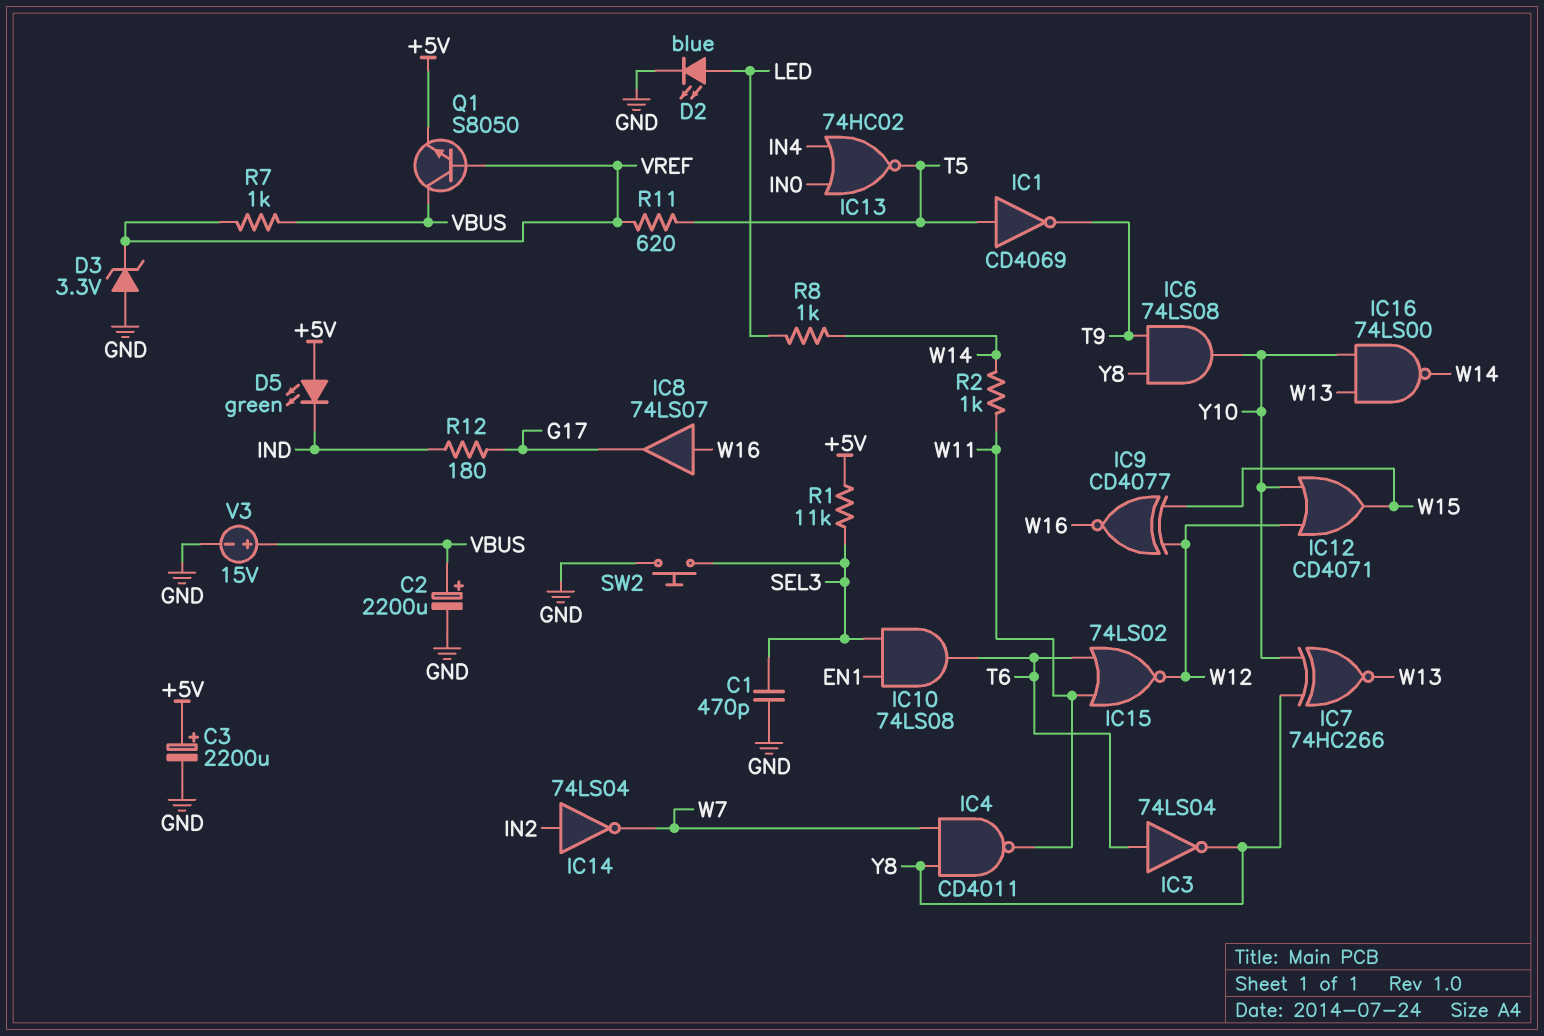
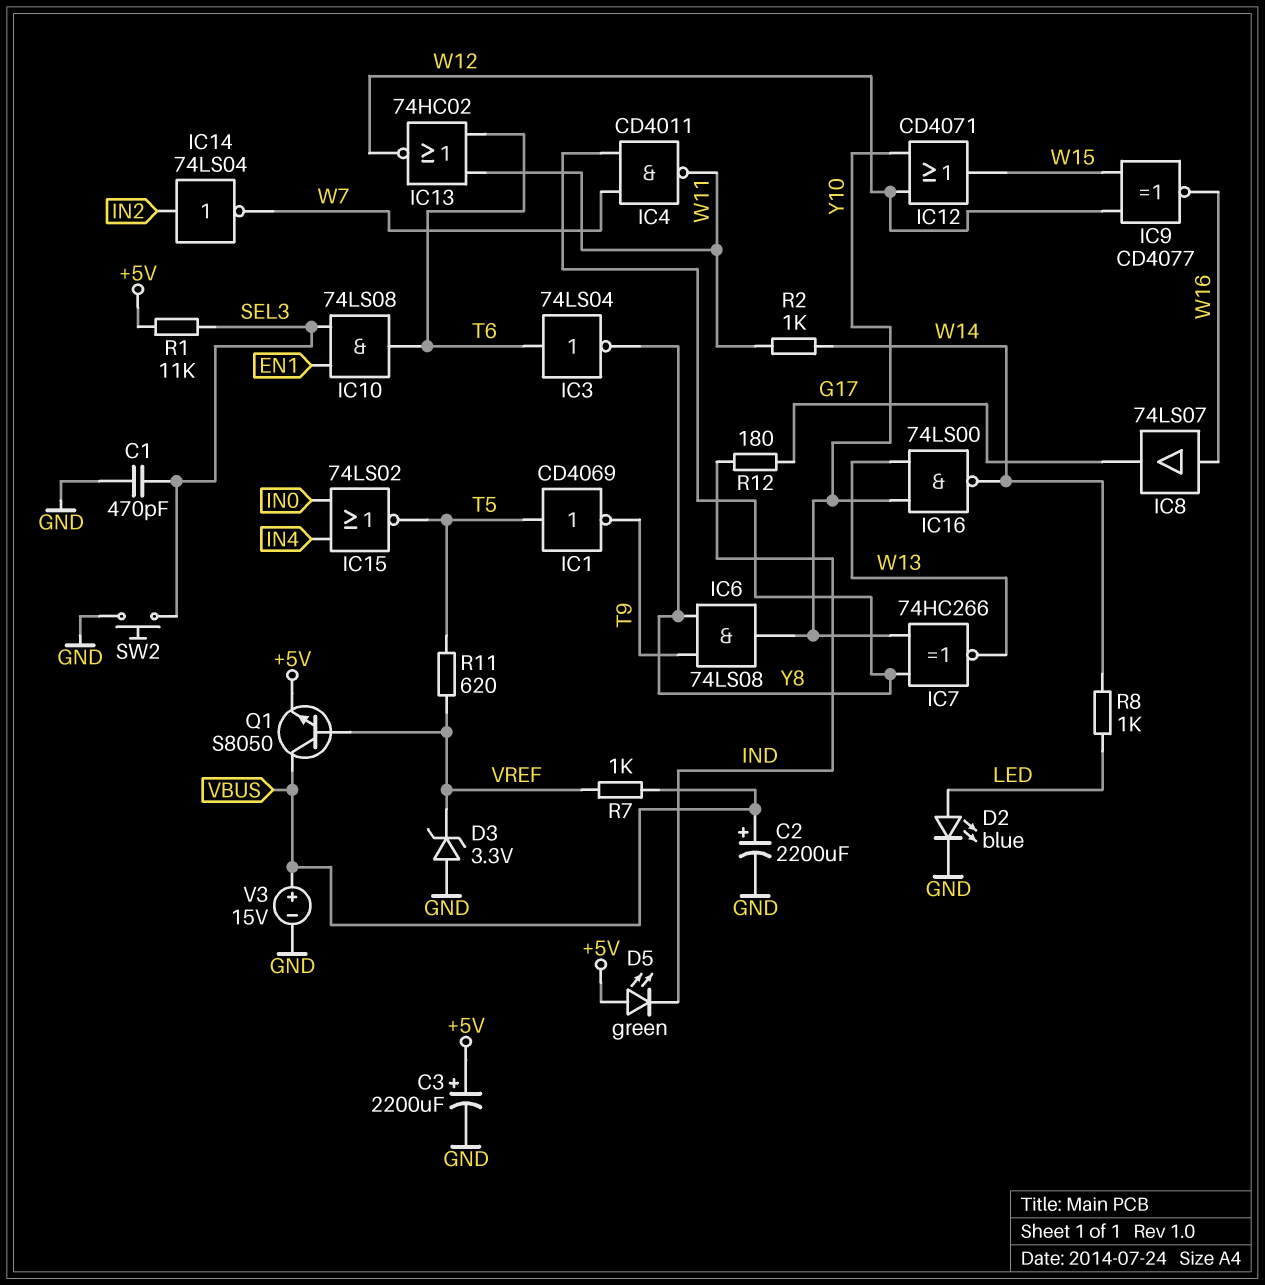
IC13: NOR 74HC02 (in IN0, in IN4, out T5) -> NOR 74HC02 (in T6, in W11, out W12)
IC15: NOR 74LS02 (in T6, in W11, out W12) -> NOR 74LS02 (in IN0, in IN4, out T5)

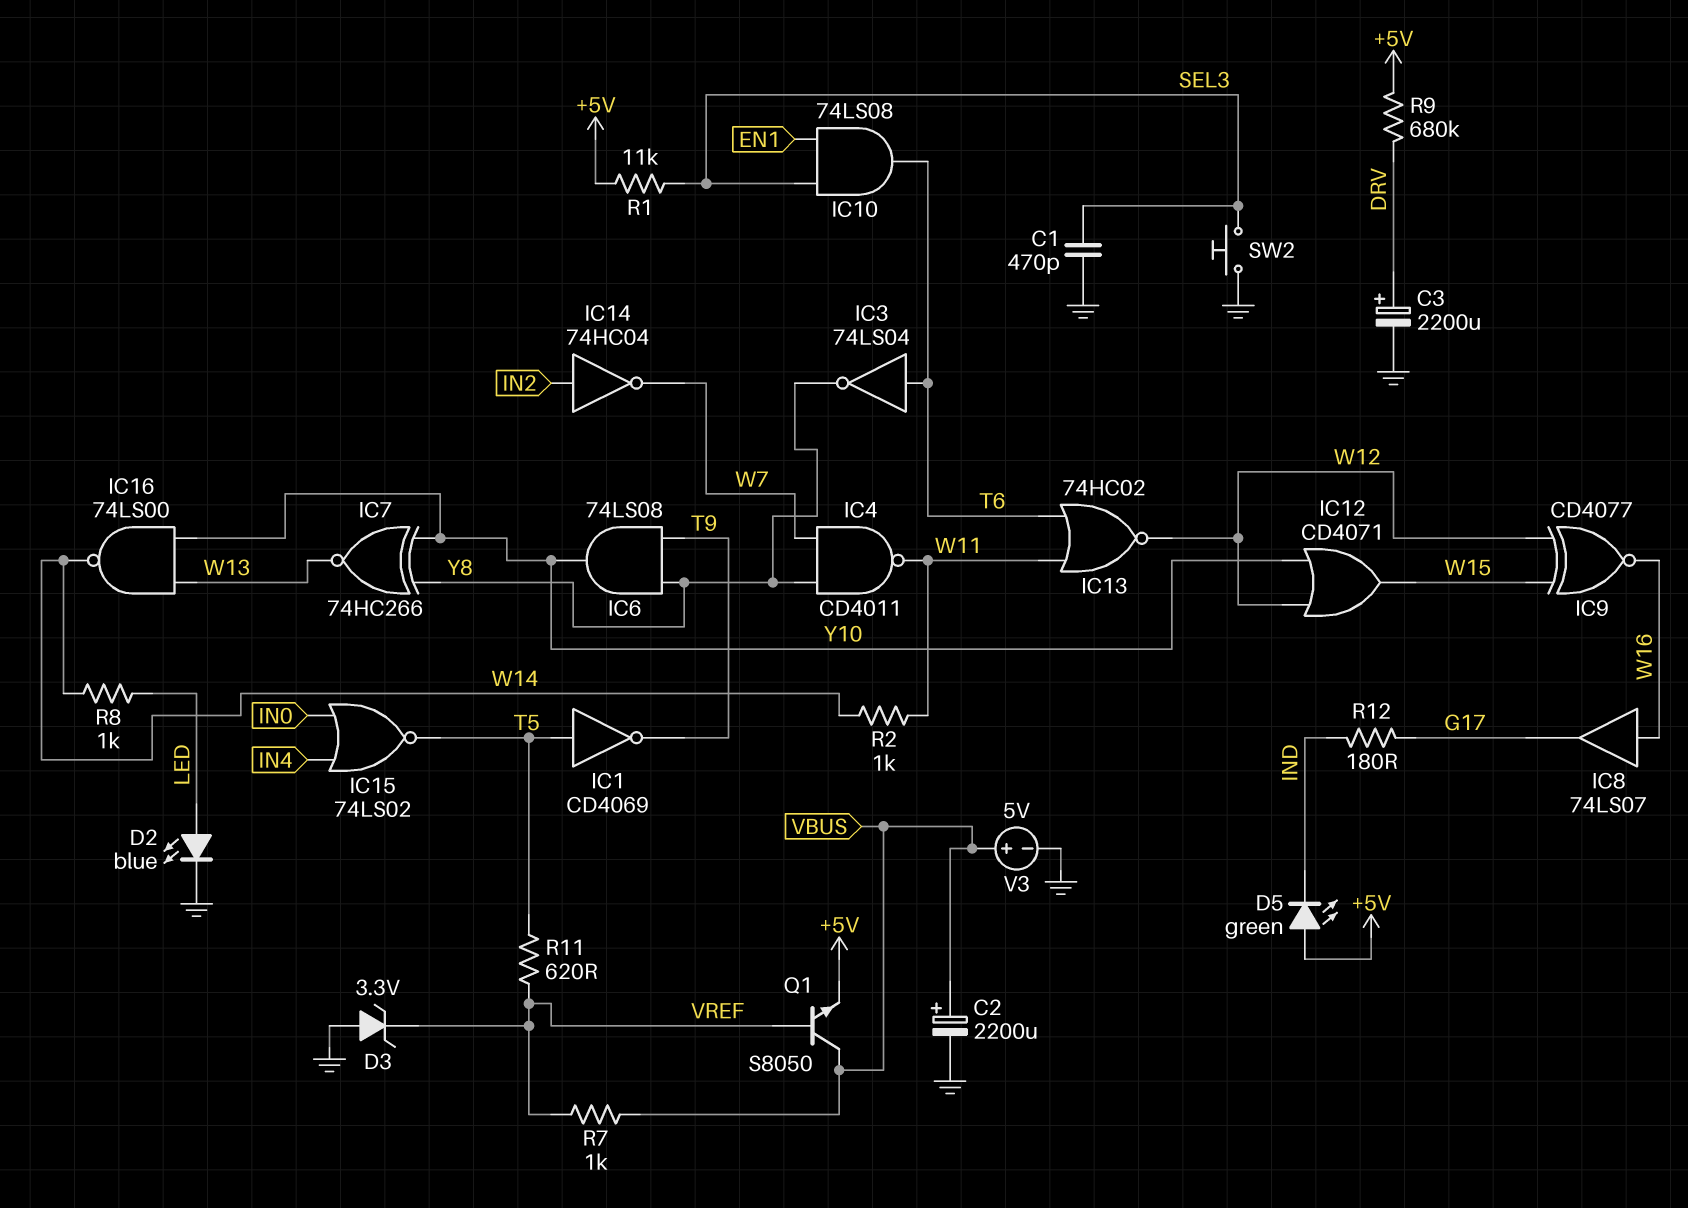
C3: 2200uF (plus +5V, minus GND) -> 2200uF (plus DRV, minus GND)
IC14: NOT 74LS04 (in IN2, out W7) -> NOT 74HC04 (in IN2, out W7)
R9: none -> 680k (+5V, DRV)
V3: 15V (plus VBUS, minus GND) -> 5V (plus VBUS, minus GND)

